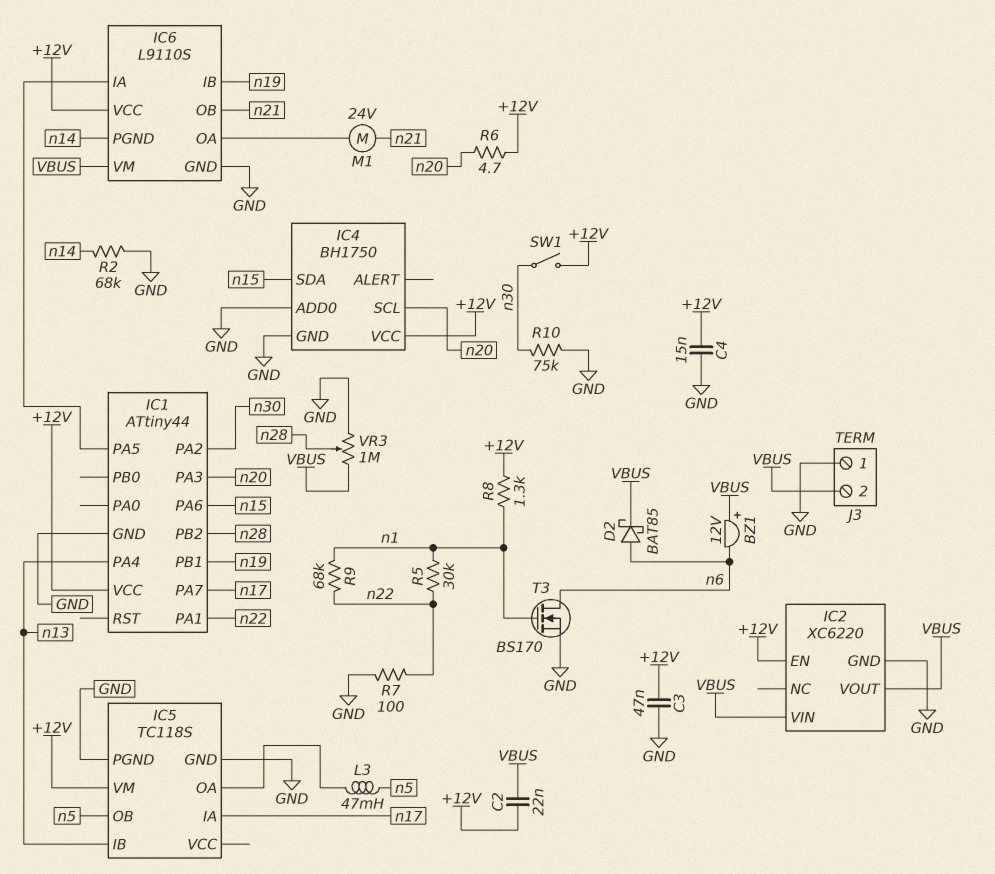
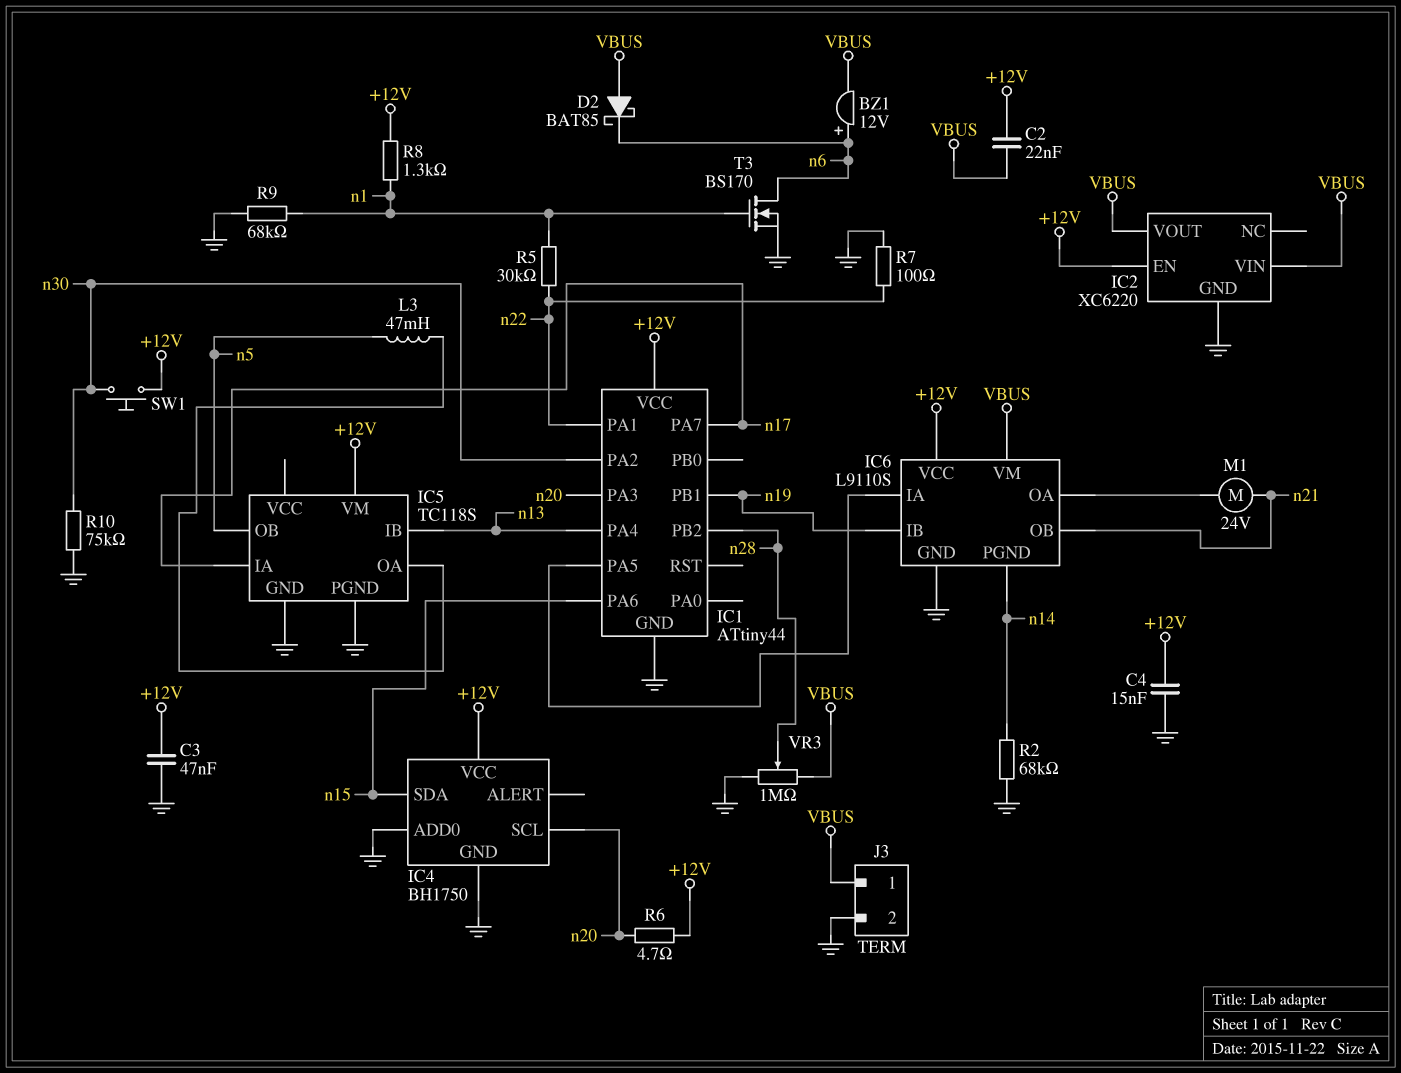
BZ1: buzzer 12V (plus VBUS, minus n6) -> buzzer 12V (plus n6, minus VBUS)
D2: schottky BAT85 (A n6, K VBUS) -> schottky BAT85 (A VBUS, K n6)
J3 pin 1: GND -> VBUS
J3 pin 2: VBUS -> GND
R9: 68k (n1, n22) -> 68k (GND, n1)
SW1: switch (+12V, n30) -> button (+12V, n30)

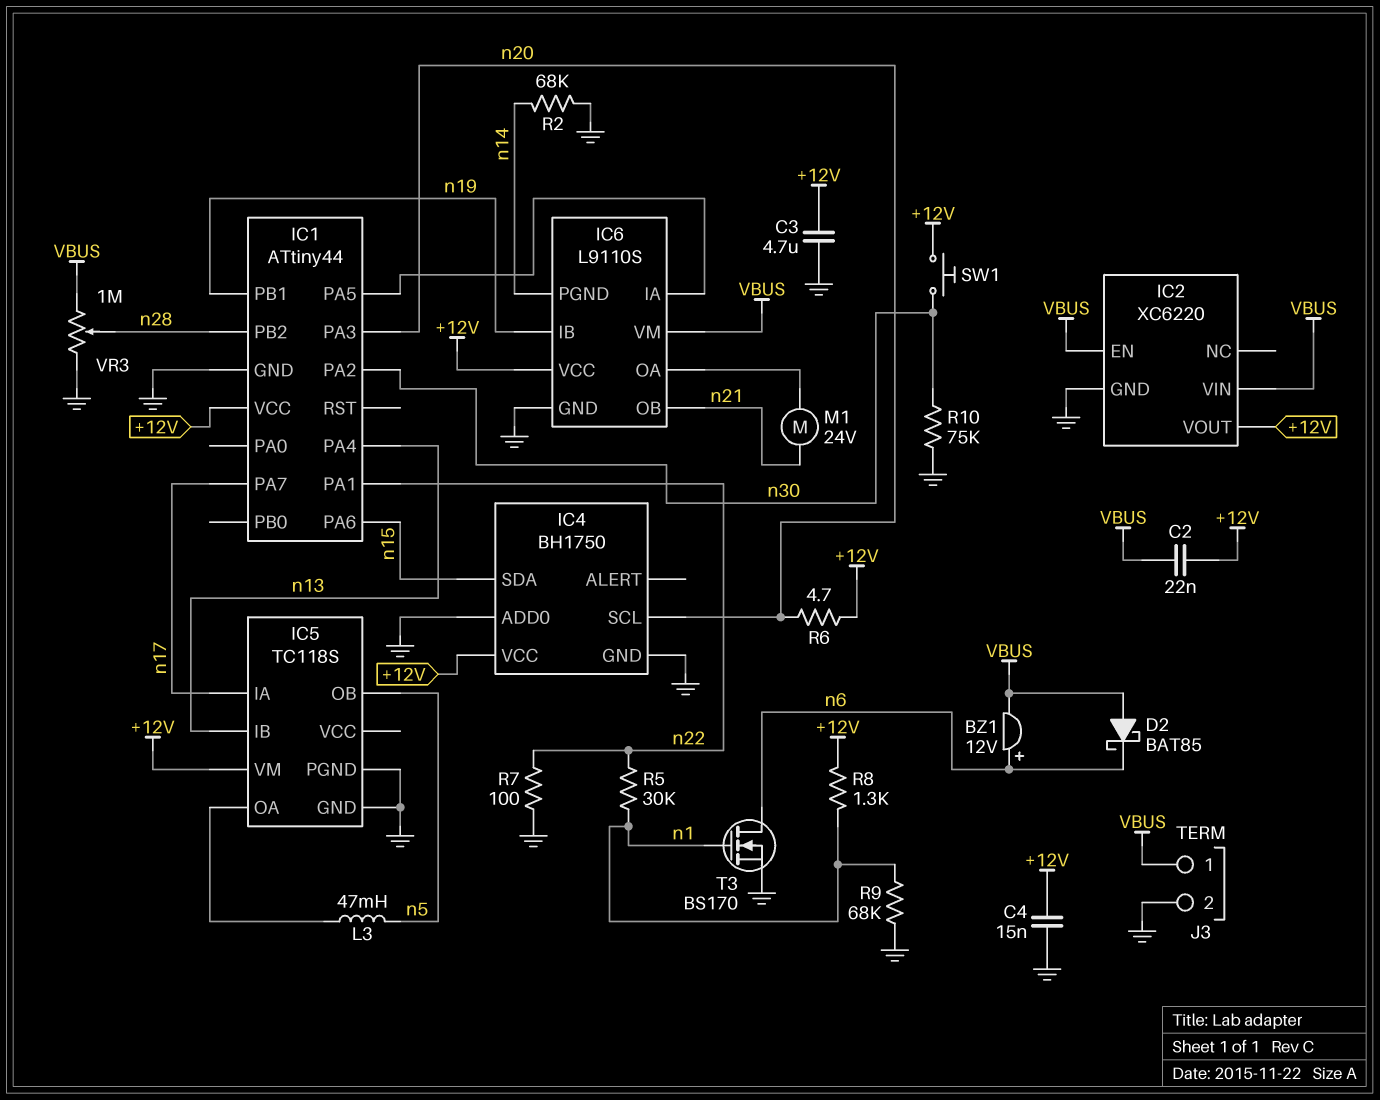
C3: 47nF (+12V, GND) -> 4.7uF (+12V, GND)
IC2 pin EN: +12V -> VBUS
IC2 pin VOUT: VBUS -> +12V

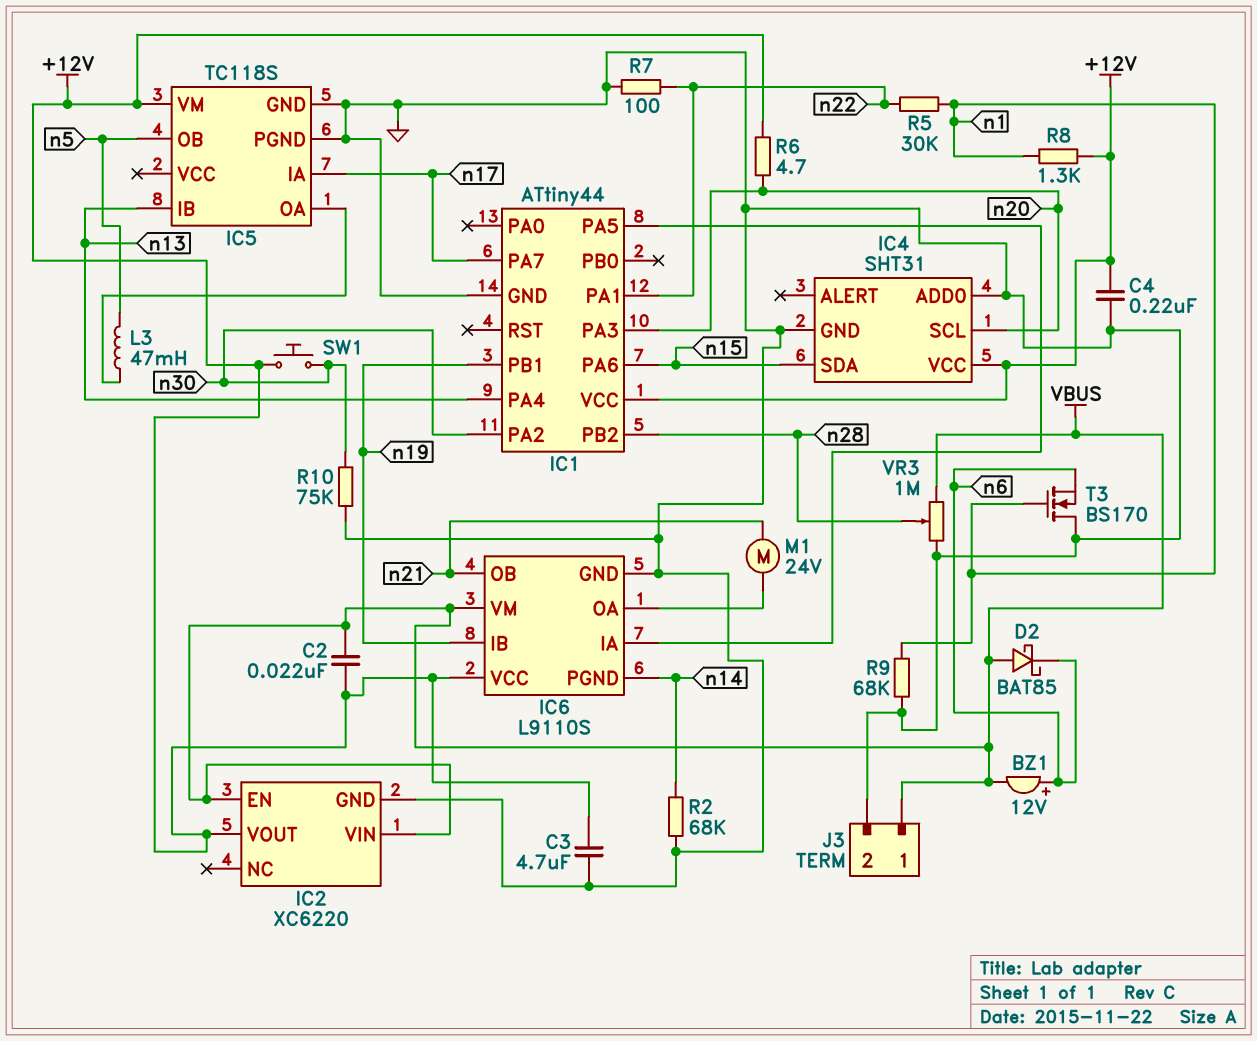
C4: 15nF (+12V, GND) -> 220nF (+12V, GND)
IC4: BH1750 -> SHT31
T3: NMOS BS170 (G n1, D n6, S GND) -> NMOS BS170 (G n1, D GND, S n6)

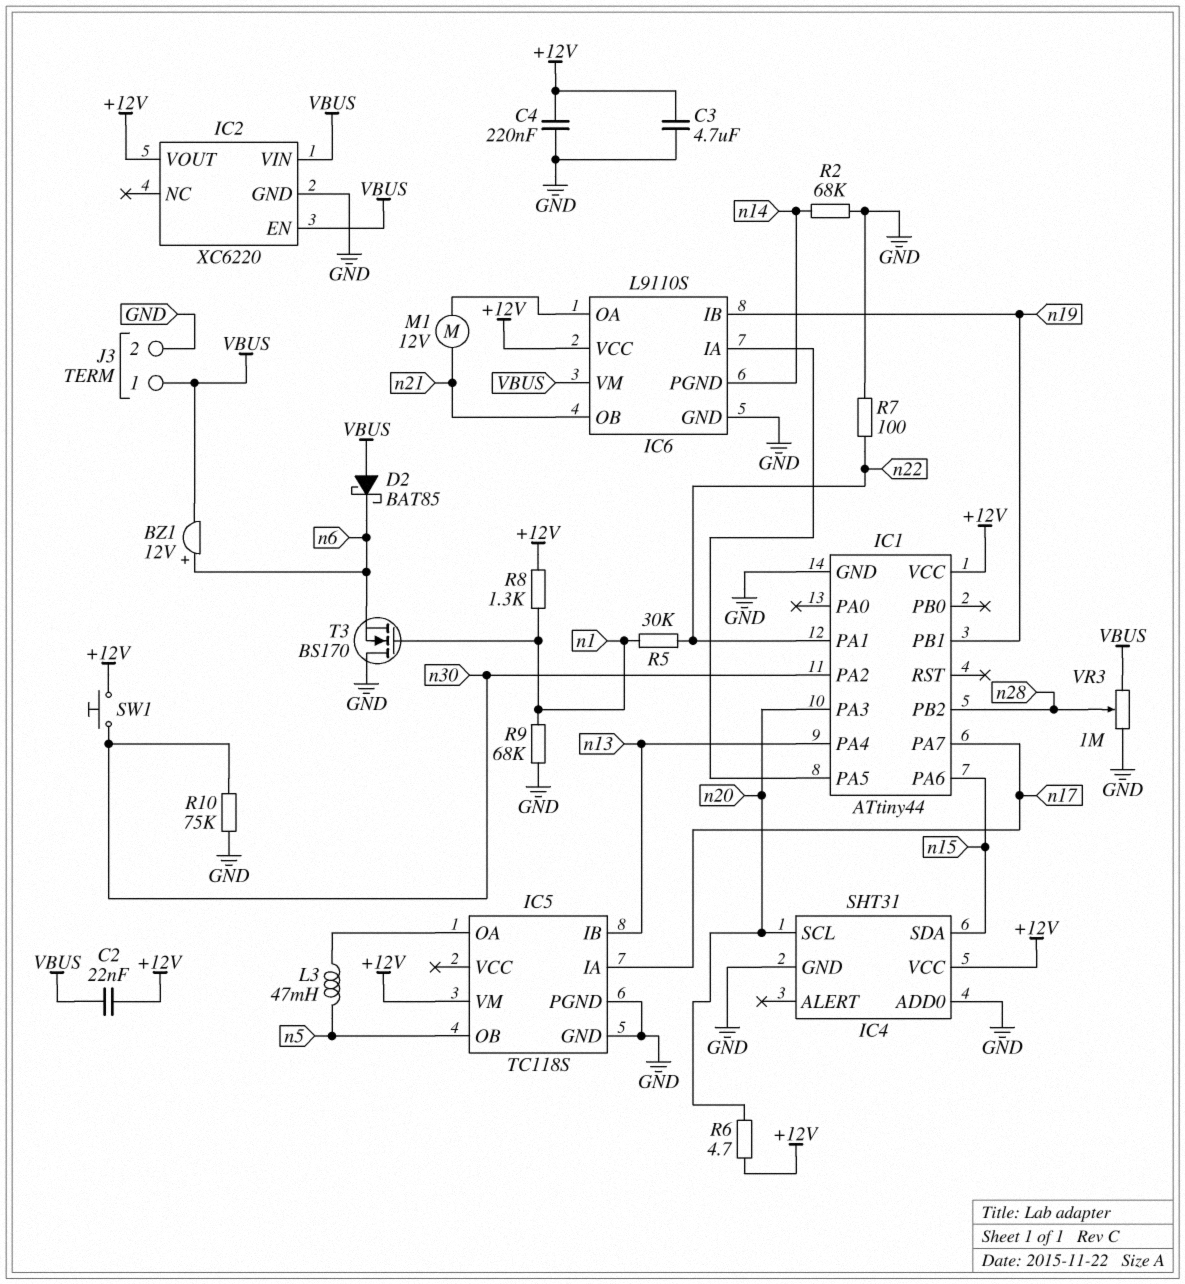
M1: motor 24V (IC6/OA, n21) -> motor 12V (IC6/OA, n21)

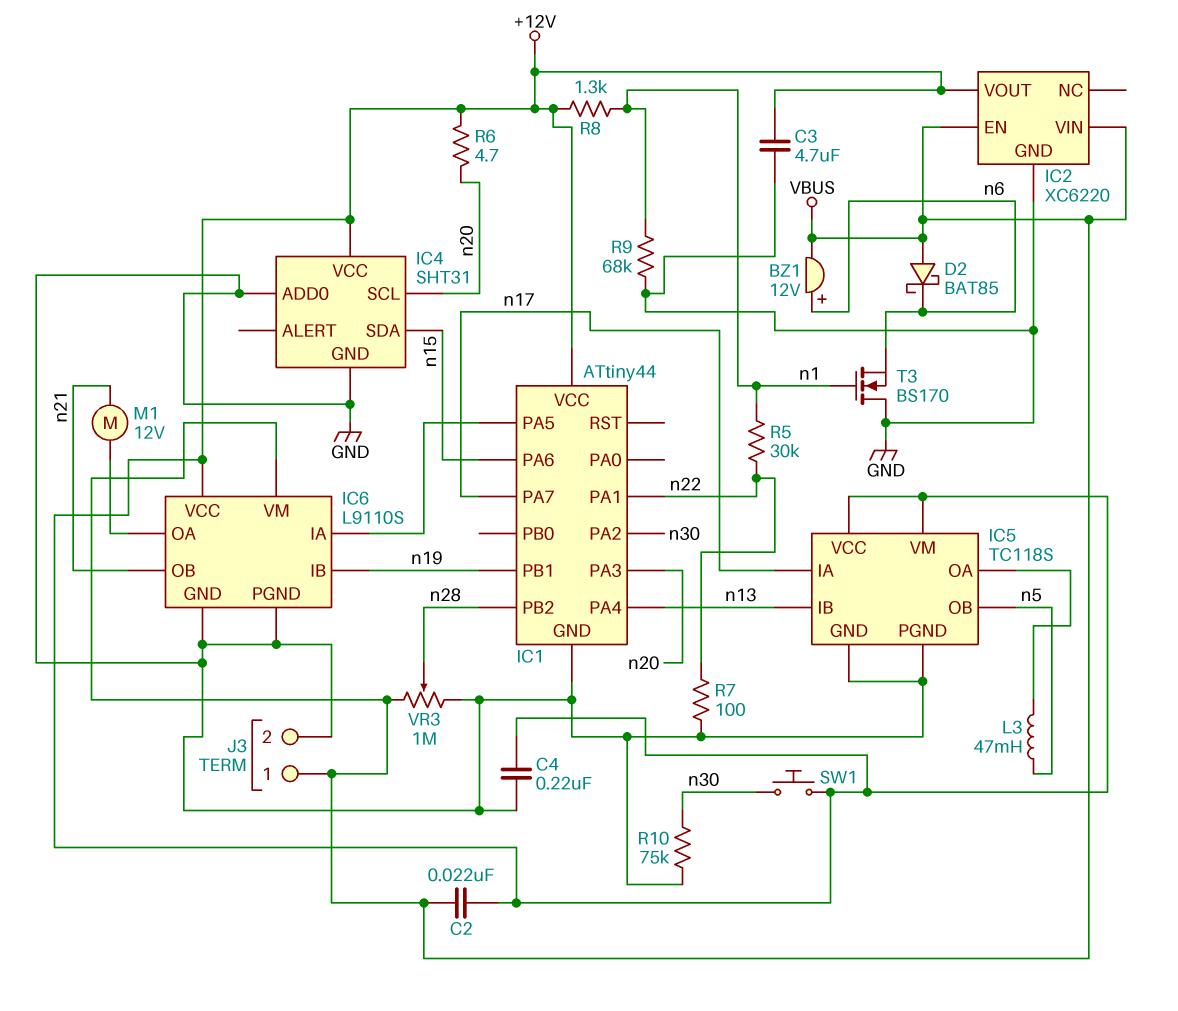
IC5 pin VCC: none -> +12V
IC6 pin PGND: n14 -> GND
R2: 68k (GND, n14) -> none

